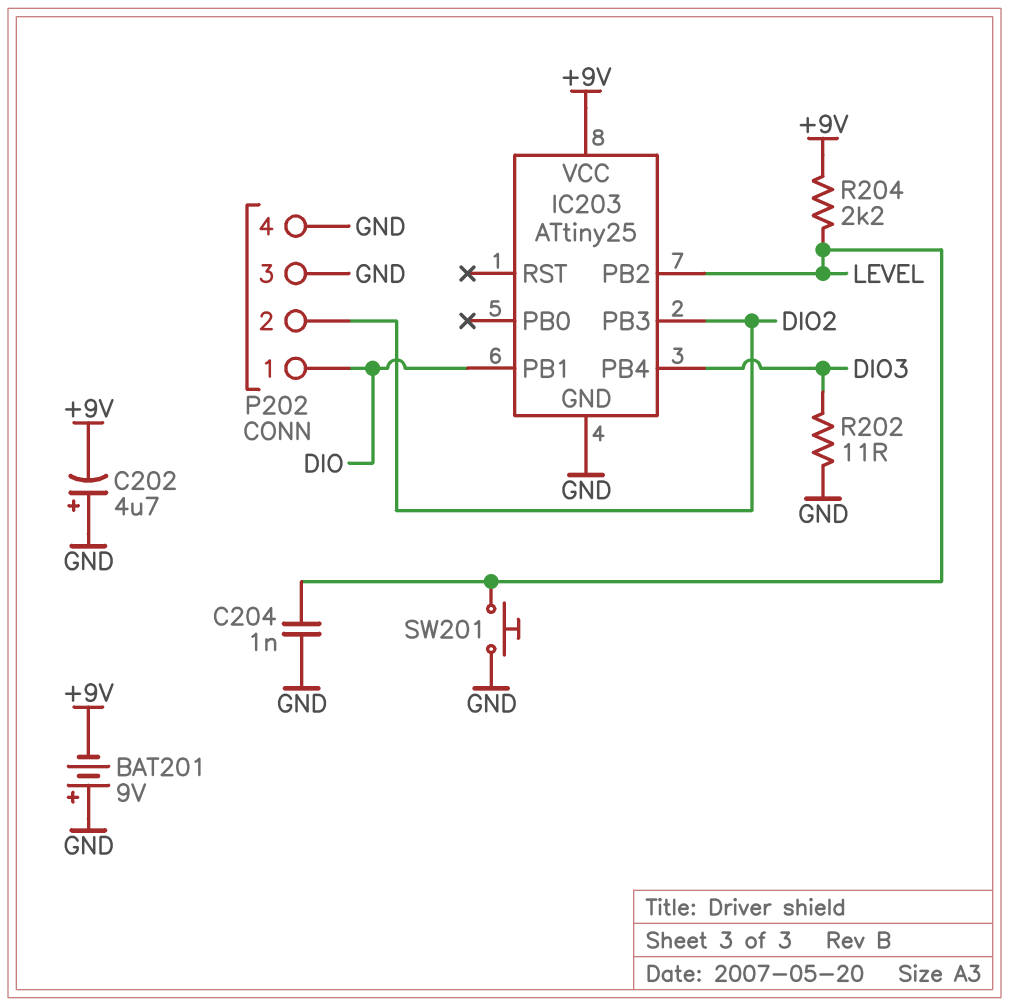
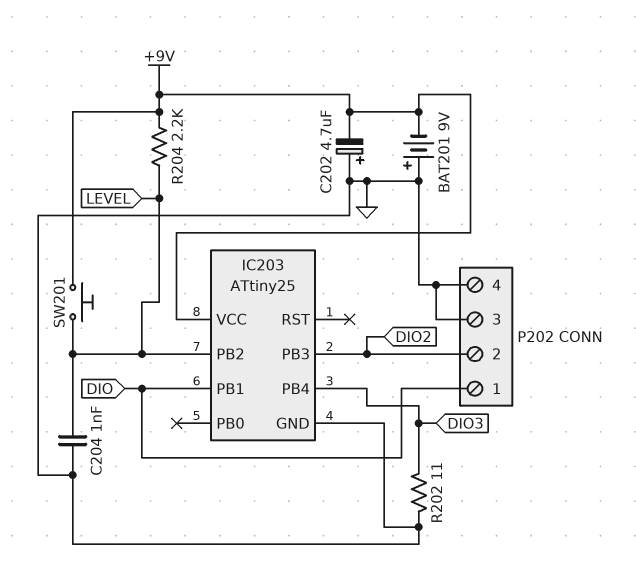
SW201: button (GND, LEVEL) -> button (+9V, LEVEL)

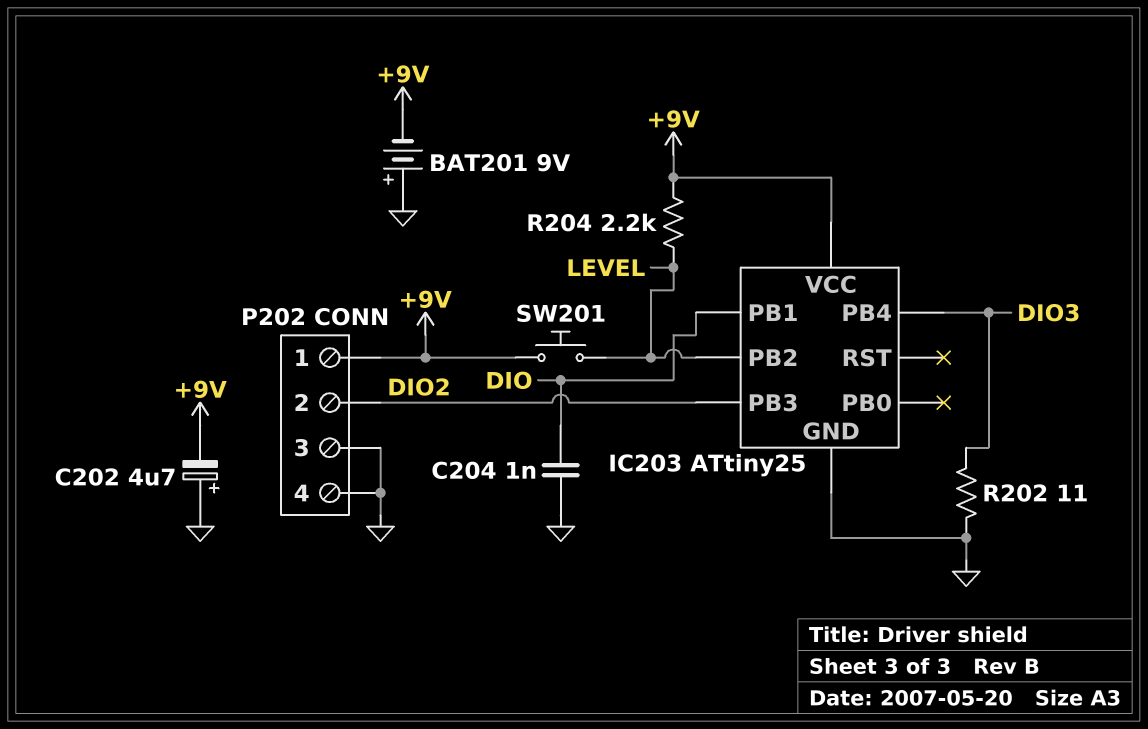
C204: 1nF (GND, LEVEL) -> 1nF (DIO, GND)
P202 pin 1: DIO -> +9V

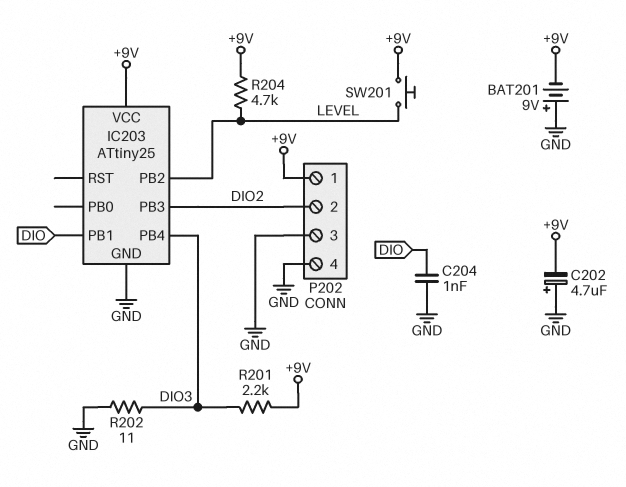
R201: none -> 2.2k (+9V, DIO3)
R204: 2.2k (+9V, LEVEL) -> 4.7k (+9V, LEVEL)

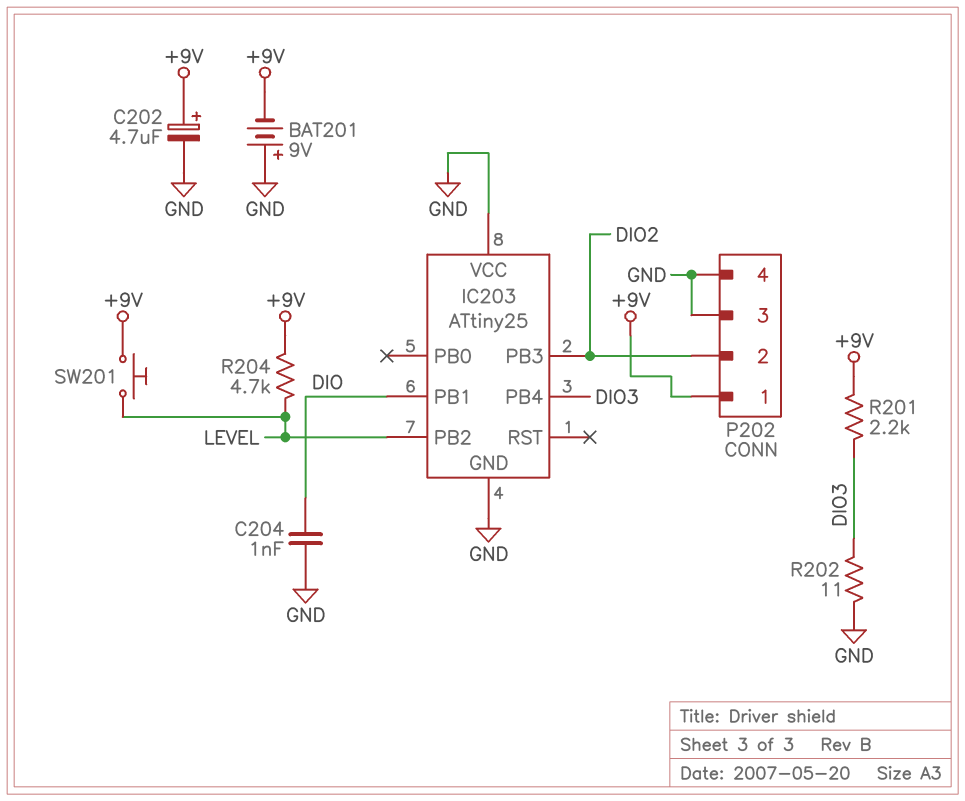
C202: 4.7uF (plus GND, minus +9V) -> 4.7uF (plus +9V, minus GND)
IC203 pin VCC: +9V -> GND

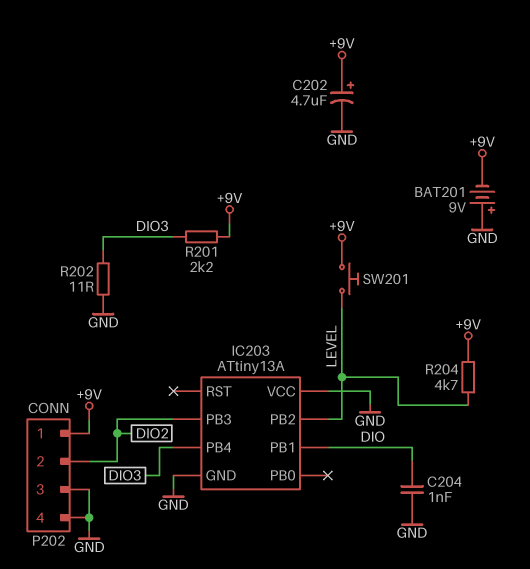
IC203: ATtiny25 -> ATtiny13A

